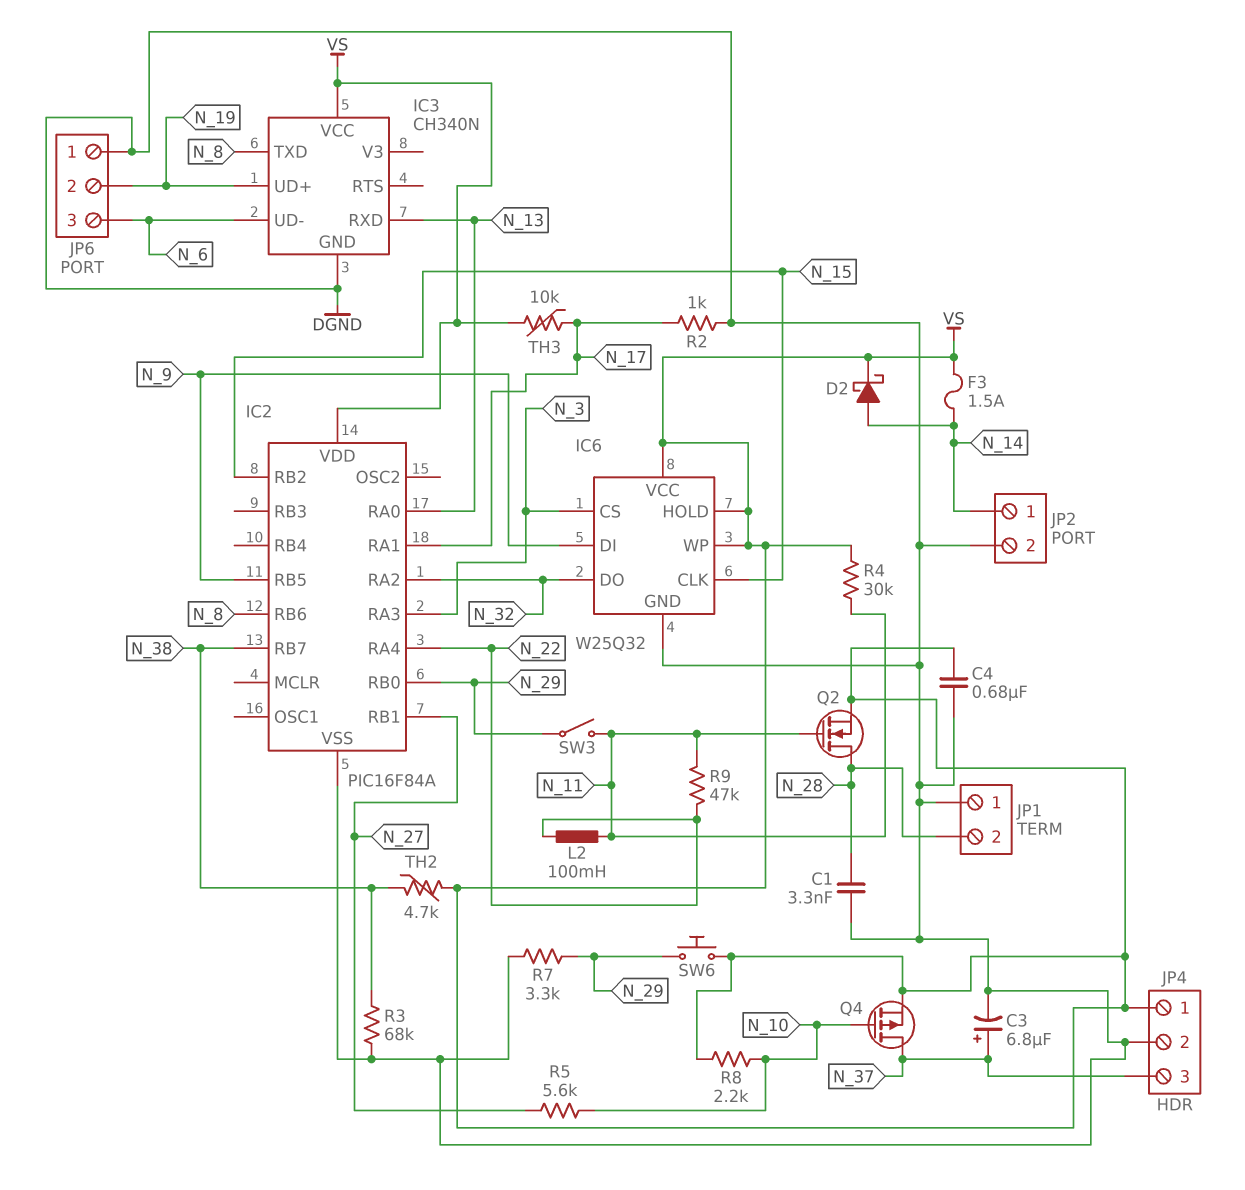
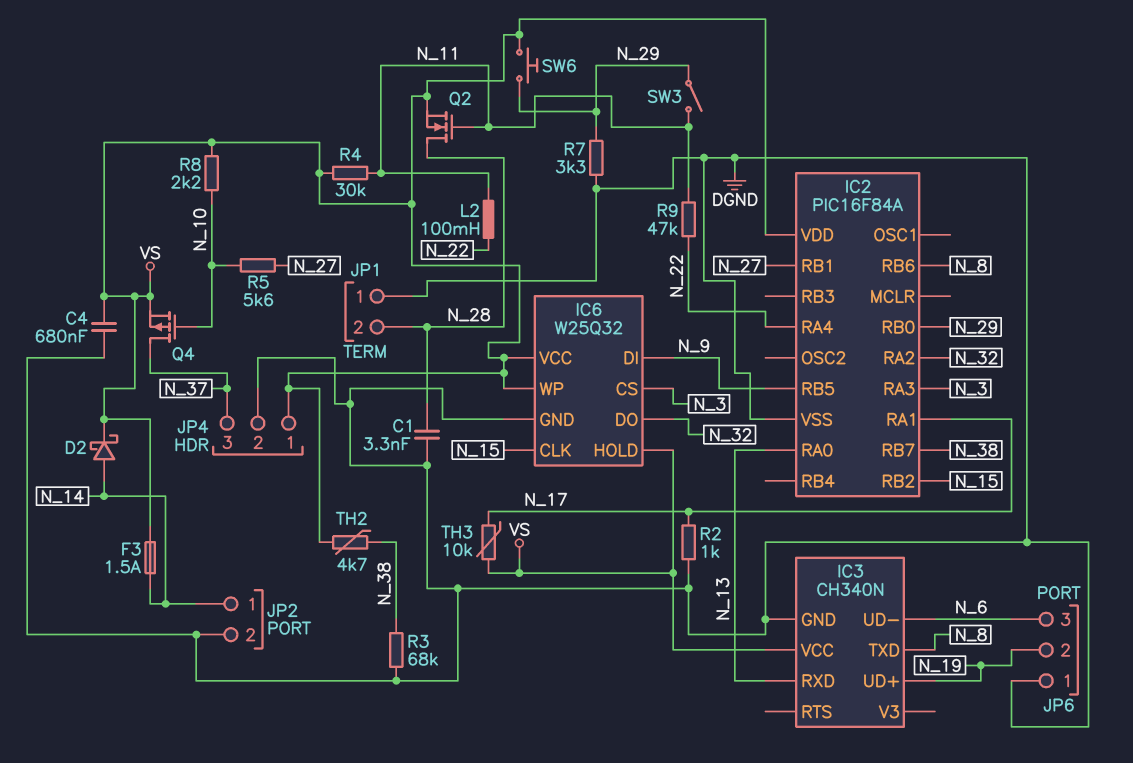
C3: 6.8uF (plus N_37, minus DGND) -> none

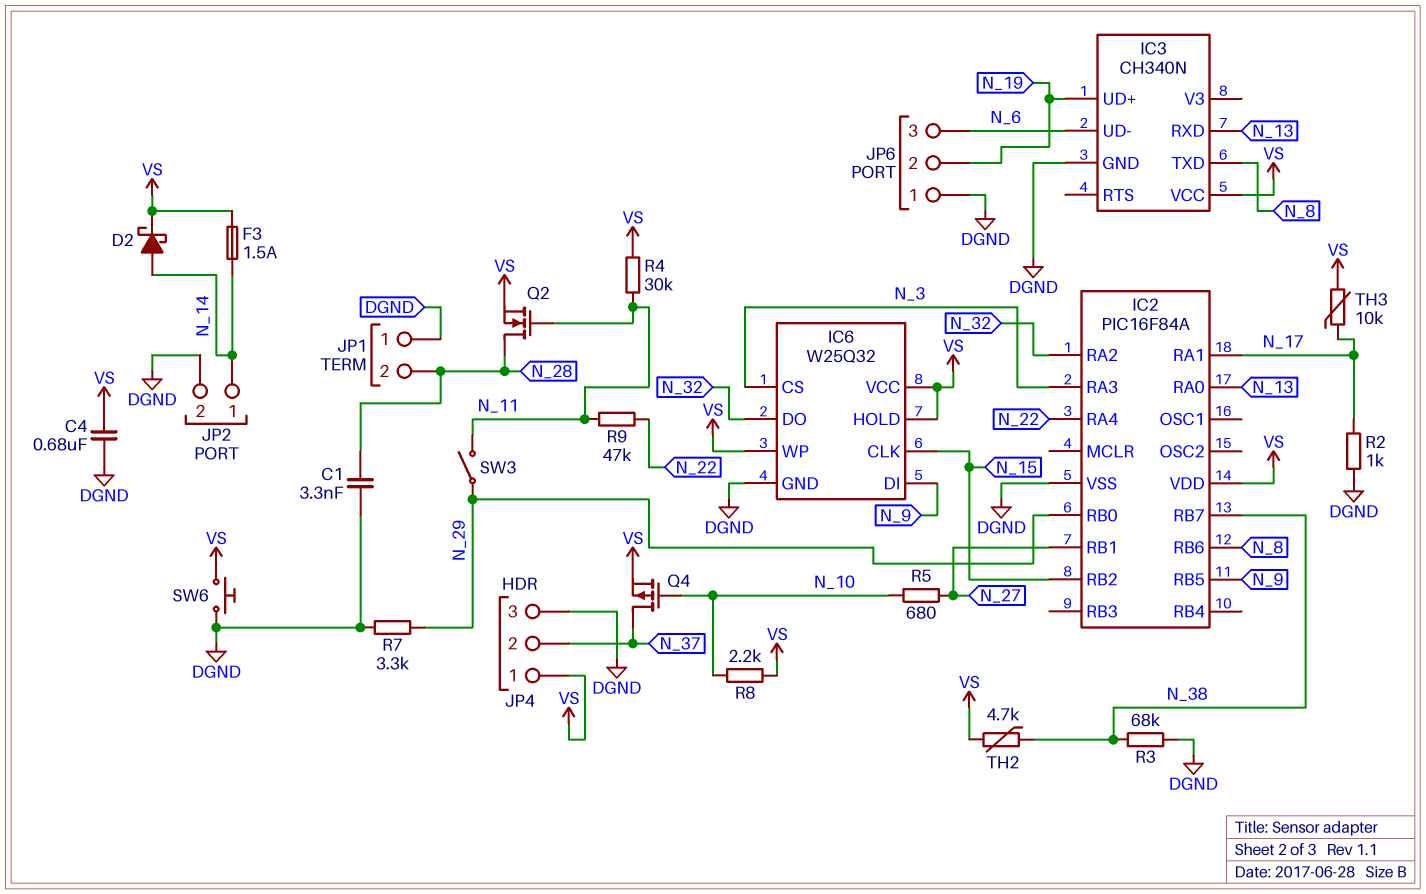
JP4 pin 2: DGND -> N_37
JP4 pin 3: N_37 -> DGND
L2: 100mH (N_11, N_22) -> none
R5: 5.6k (N_10, N_27) -> 680 (N_10, N_27)
SW6: button (N_29, VS) -> button (DGND, VS)

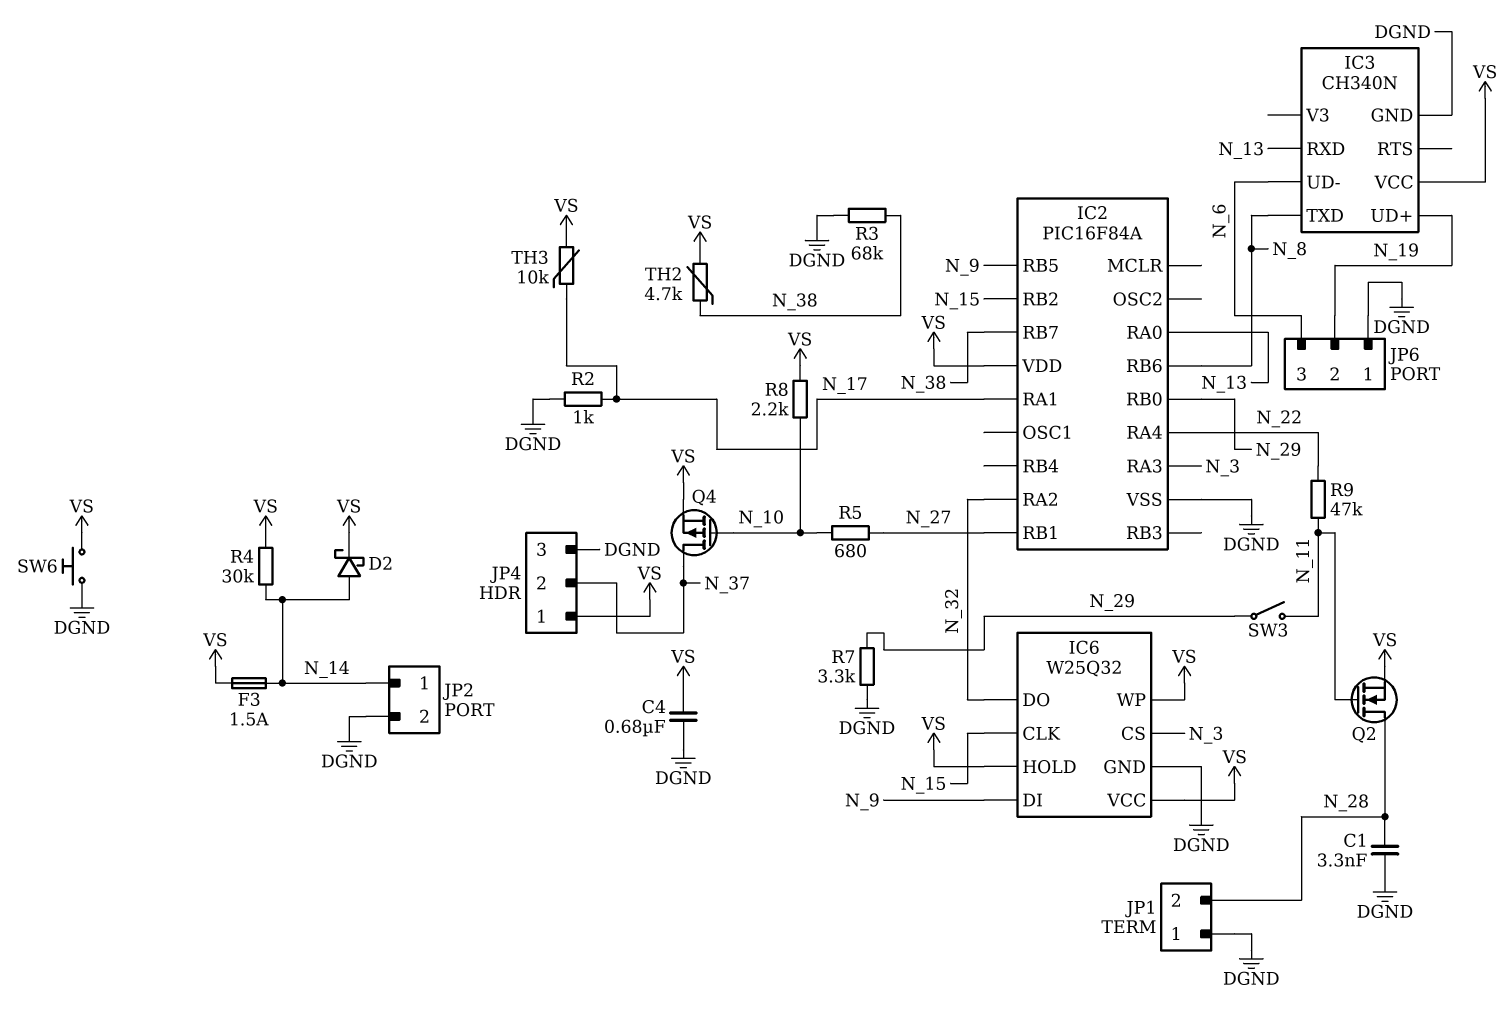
R4: 30k (N_11, VS) -> 30k (N_14, VS)

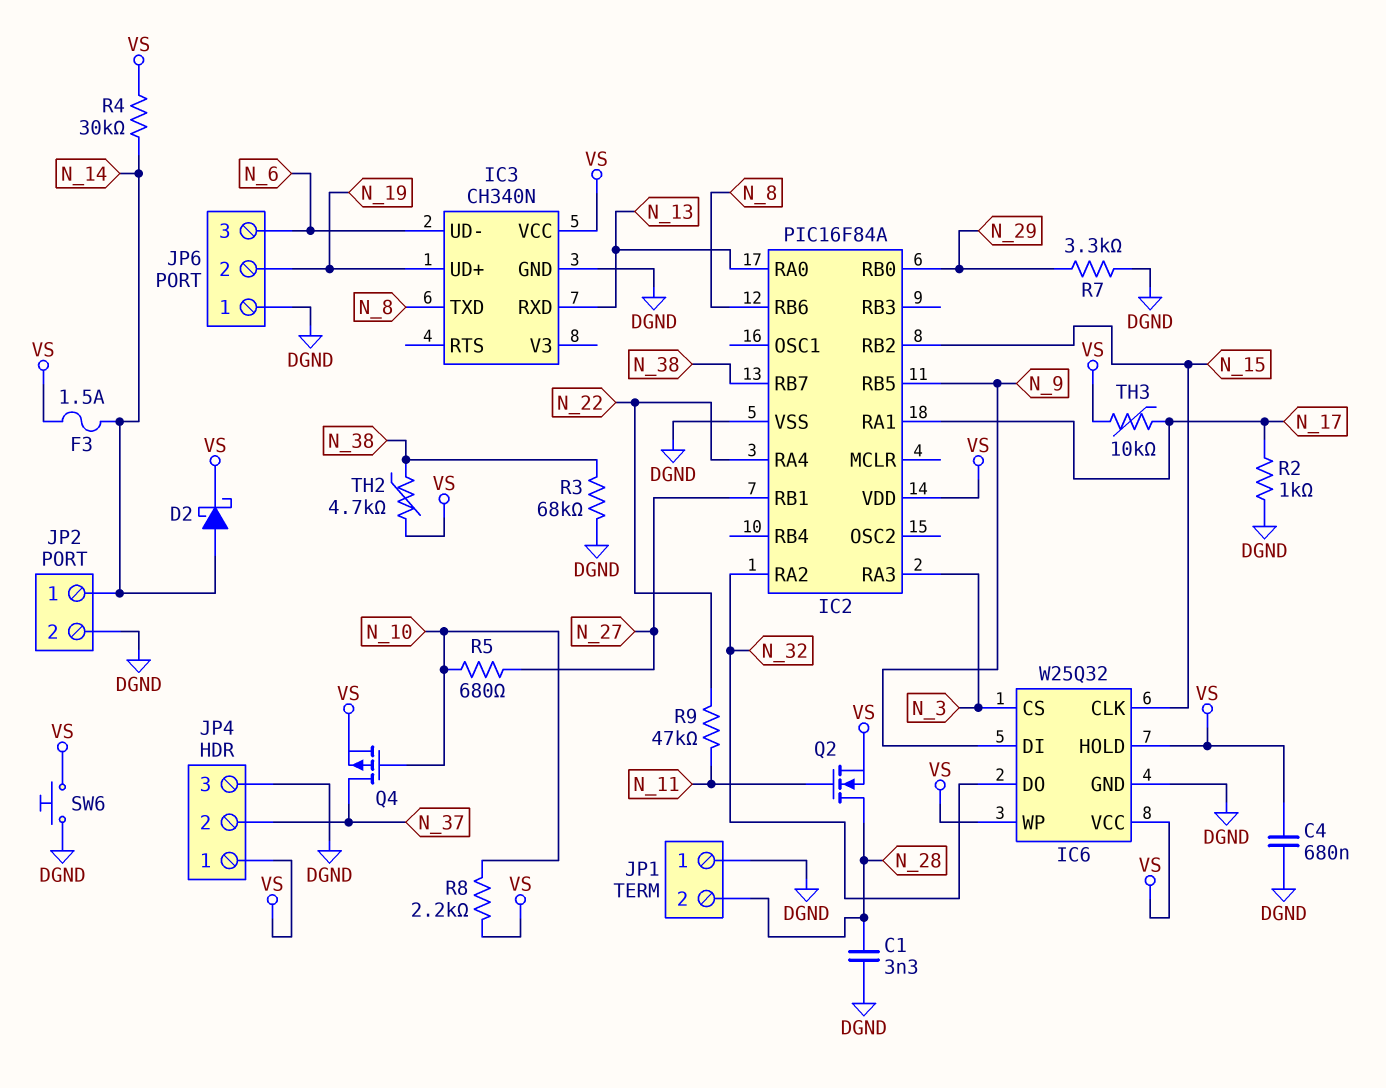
SW3: switch (N_11, N_29) -> none

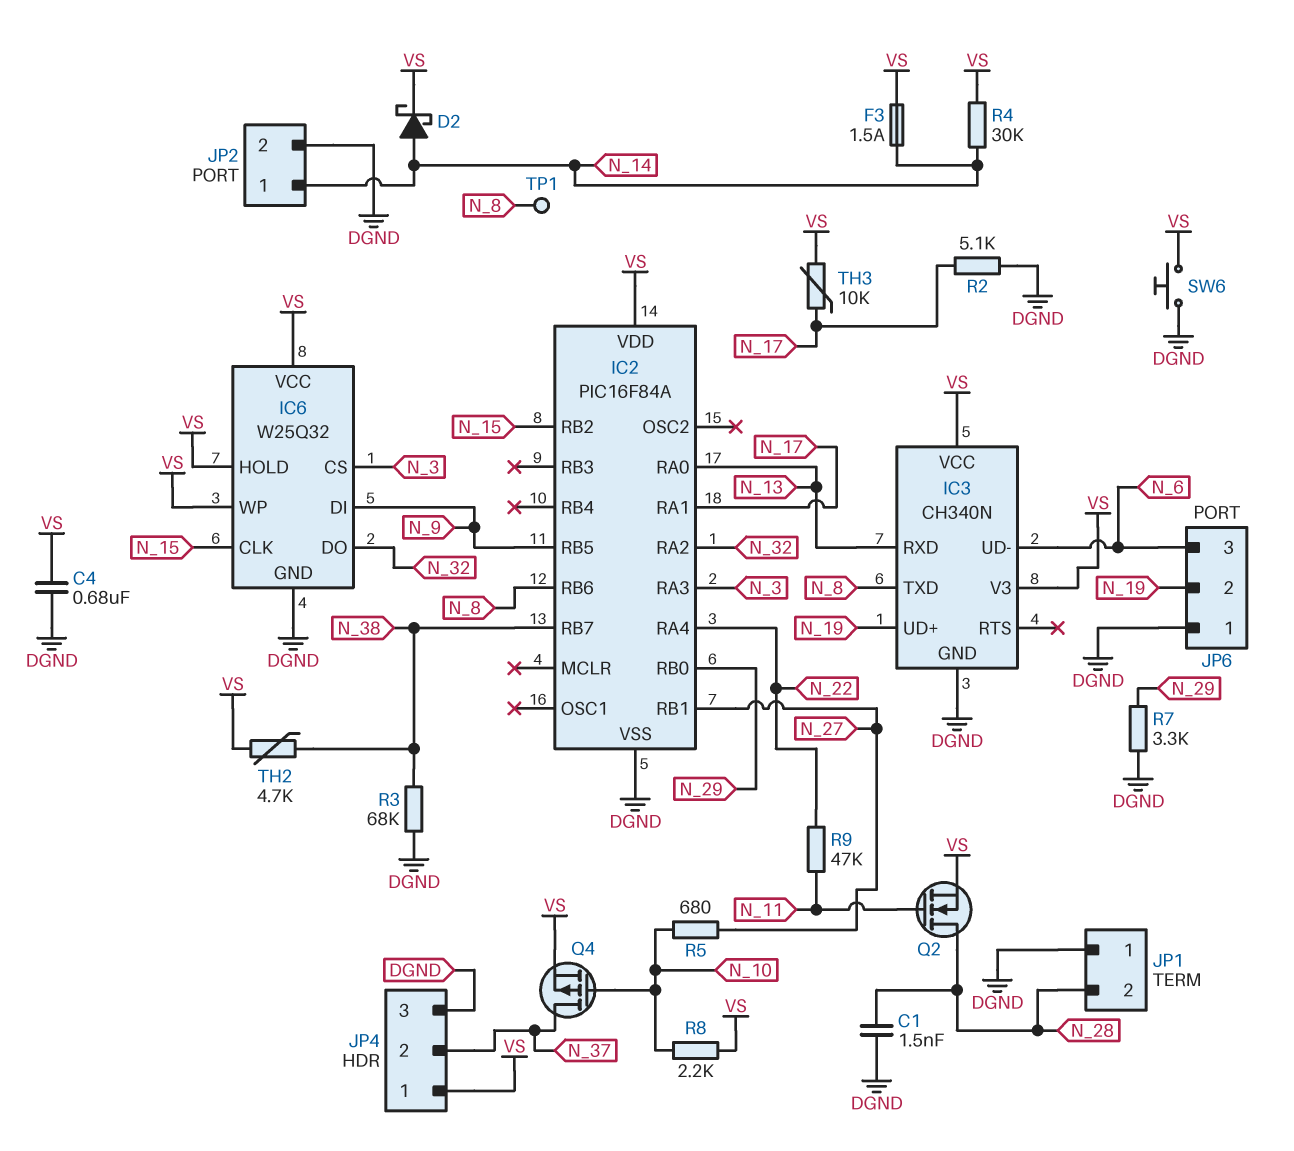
C1: 3.3nF (DGND, N_28) -> 1.5nF (DGND, N_28)
IC3 pin V3: none -> VS
R2: 1k (DGND, N_17) -> 5.1k (DGND, N_17)
TP1: none -> test point (N_8)

